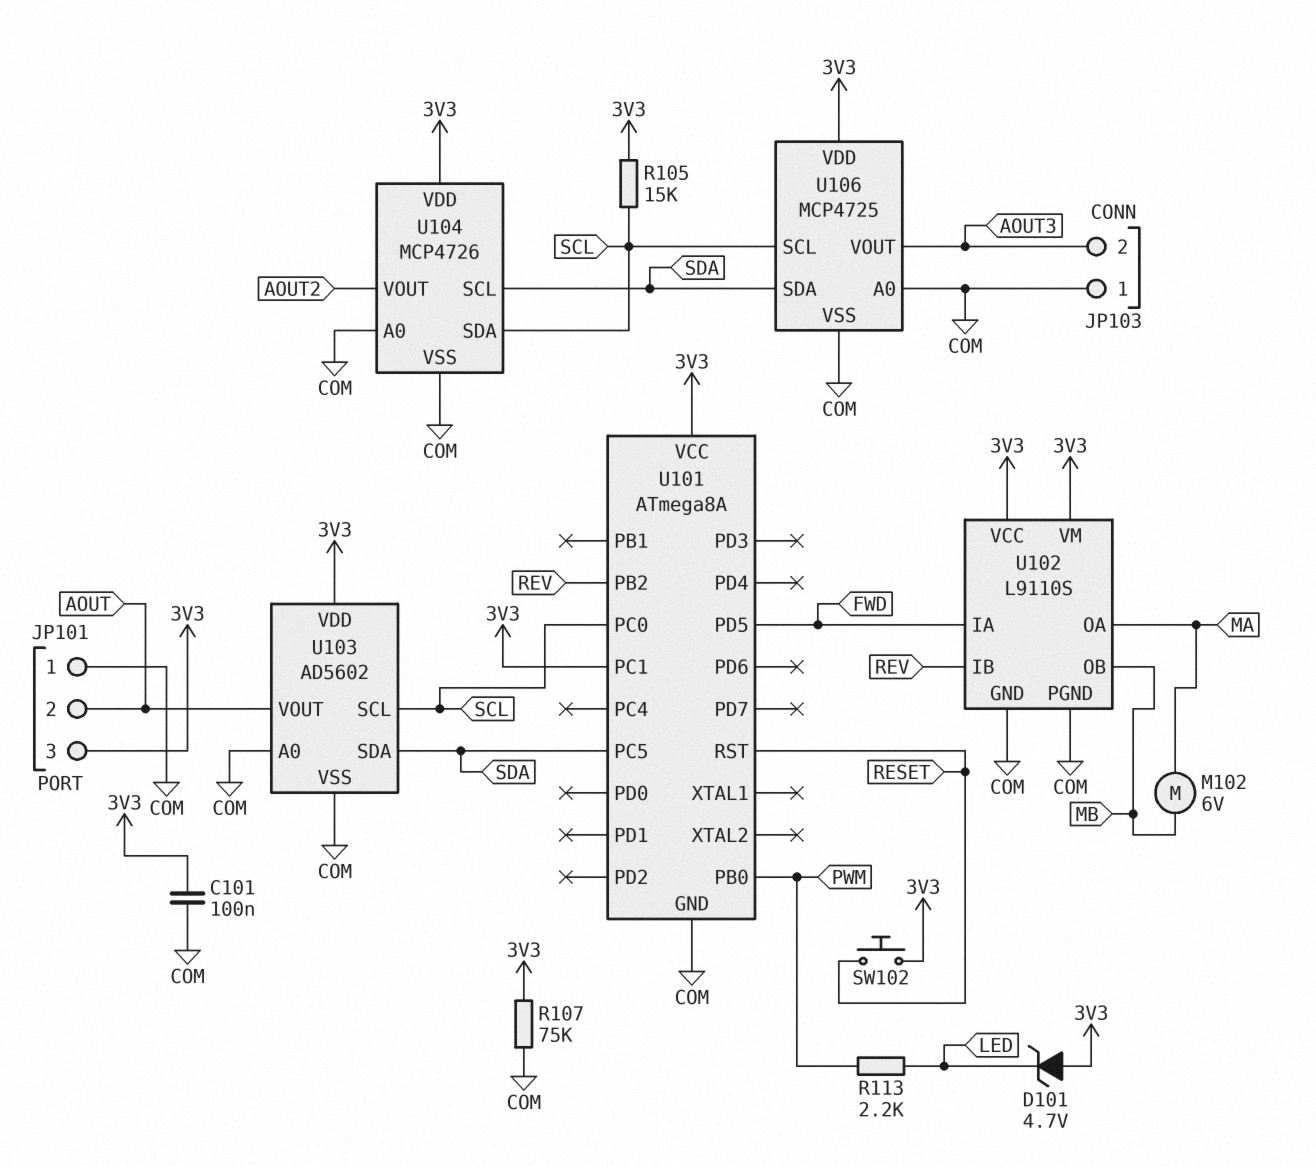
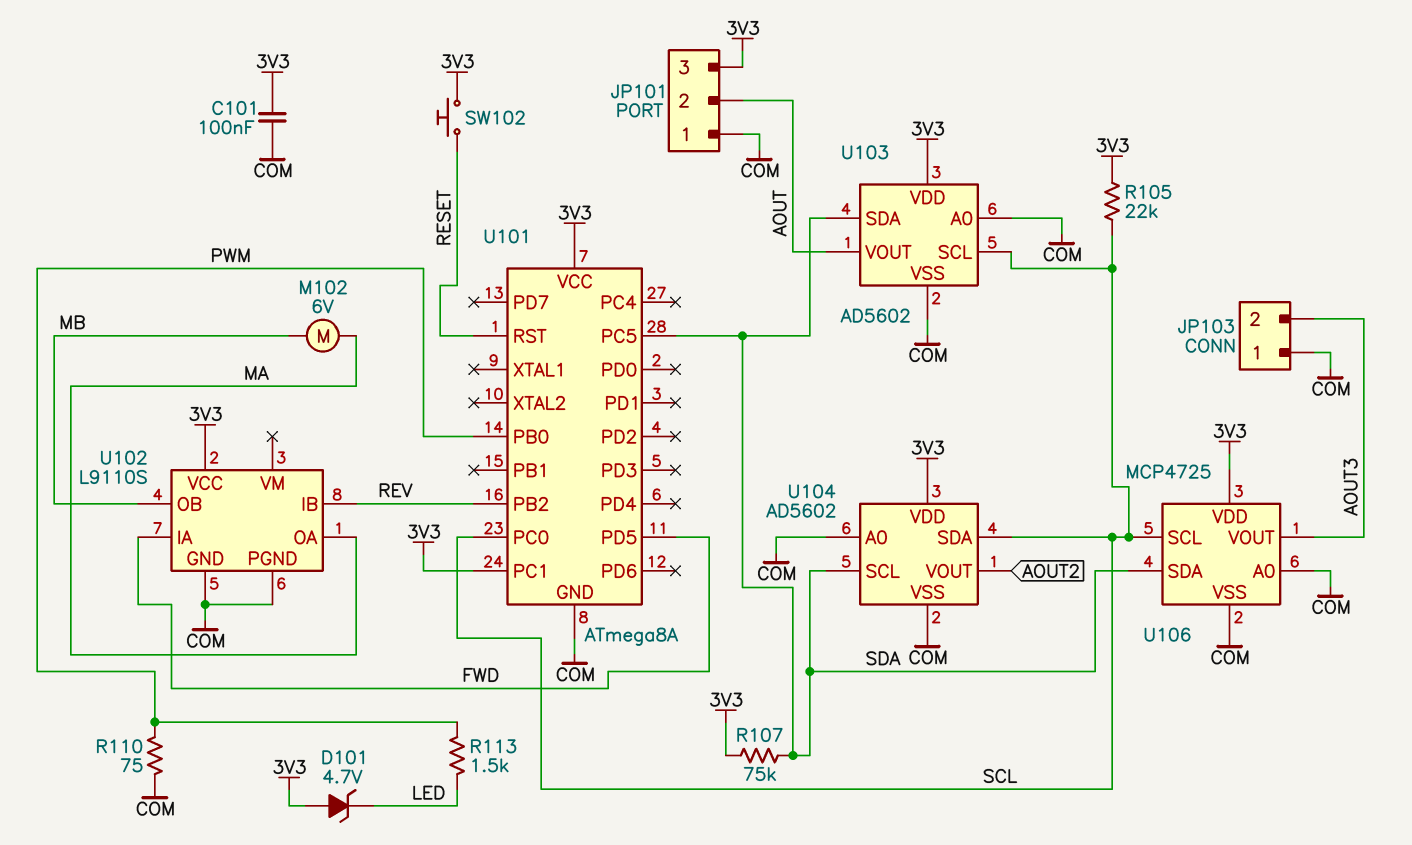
R105: 15k (3V3, SCL) -> 22k (3V3, SCL)
R107: 75k (3V3, COM) -> 75k (3V3, SDA)
R110: none -> 75 (COM, PWM)
R113: 2.2k (LED, PWM) -> 1.5k (LED, PWM)
U102 pin VM: 3V3 -> none
U104: MCP4726 -> AD5602

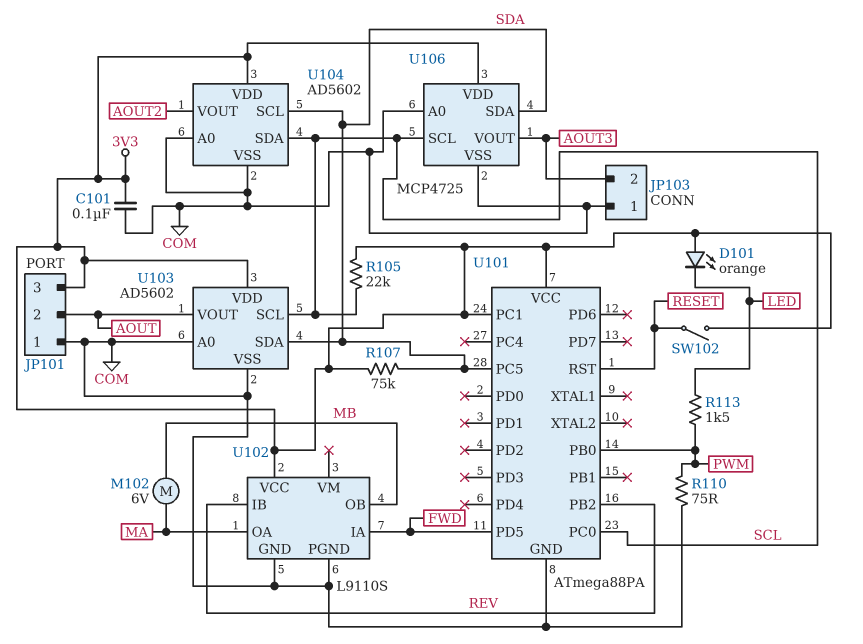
D101: zener 4.7V (A 3V3, K LED) -> LED orange (A 3V3, K LED)
SW102: button (3V3, RESET) -> switch (3V3, RESET)
U101: ATmega8A -> ATmega88PA

